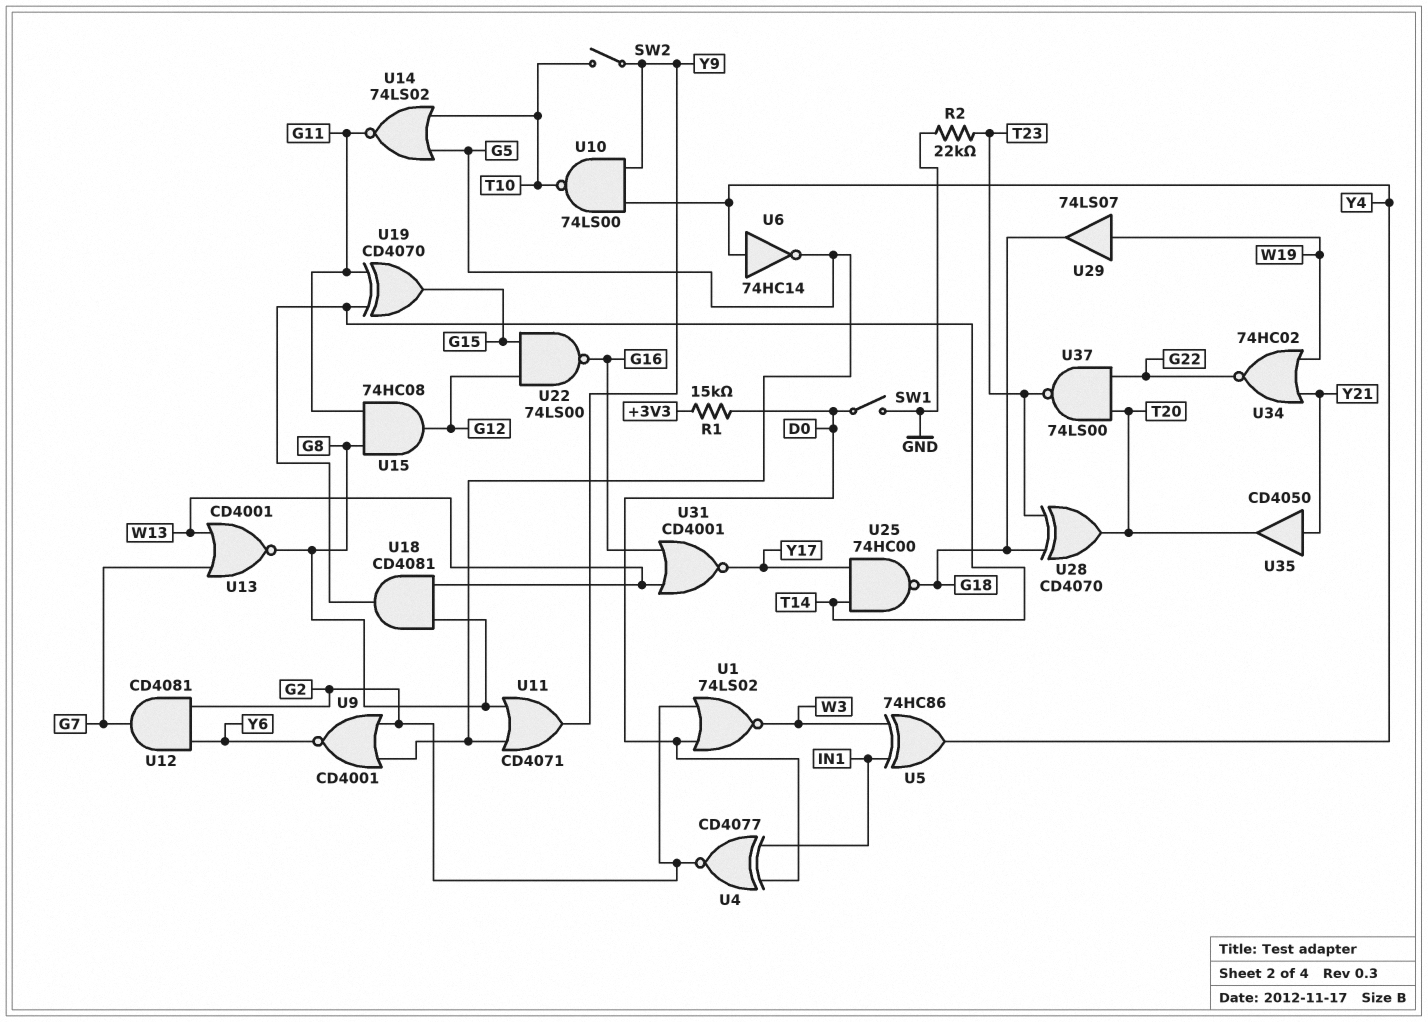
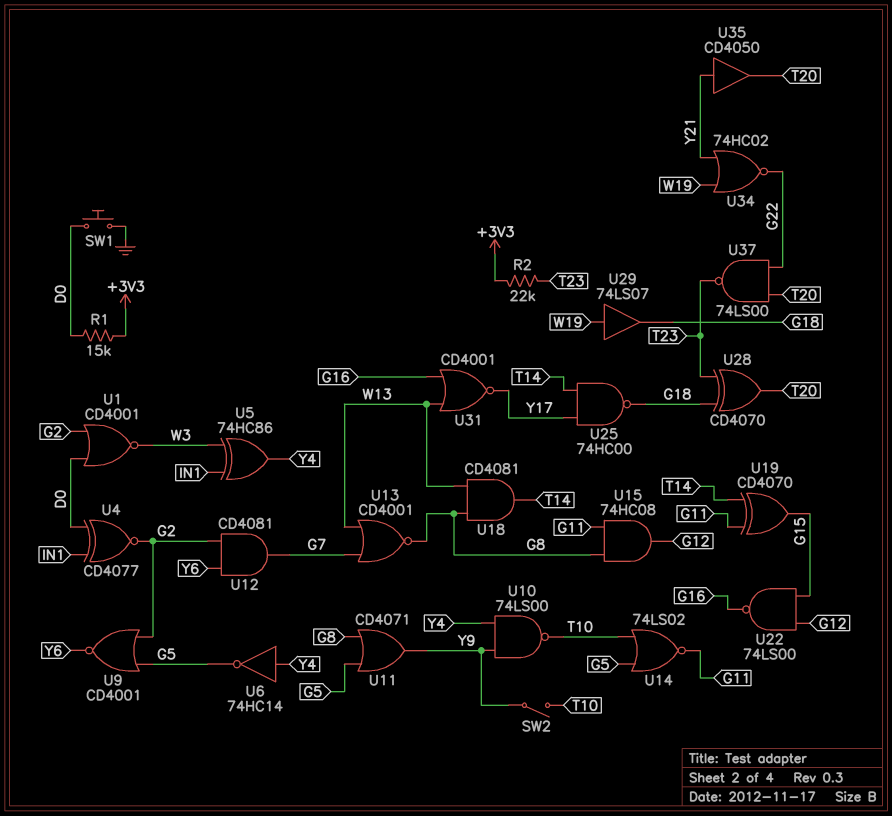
R2: 22k (GND, T23) -> 22k (+3V3, T23)
SW1: switch (D0, GND) -> button (D0, GND)
U1: NOR 74LS02 (in D0, in G2, out W3) -> NOR CD4001 (in D0, in G2, out W3)

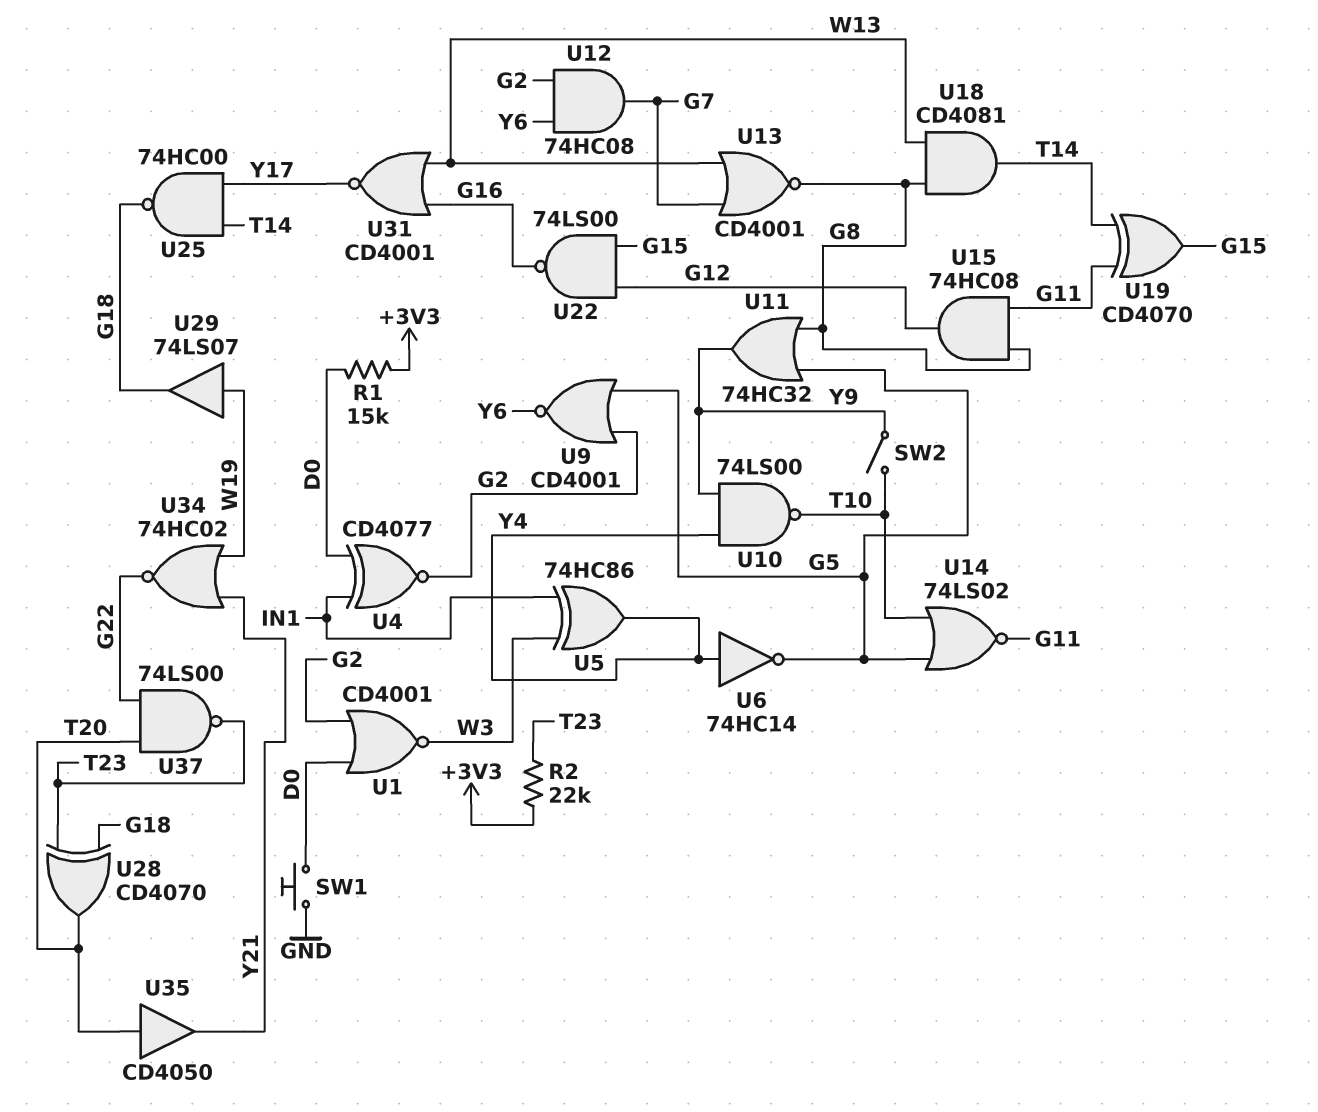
U11: OR CD4071 (in G5, in G8, out Y9) -> OR 74HC32 (in G5, in G8, out Y9)
U12: AND CD4081 (in G2, in Y6, out G7) -> AND 74HC08 (in G2, in Y6, out G7)
U35: buffer CD4050 (in Y21, out T20) -> buffer CD4050 (in T20, out Y21)

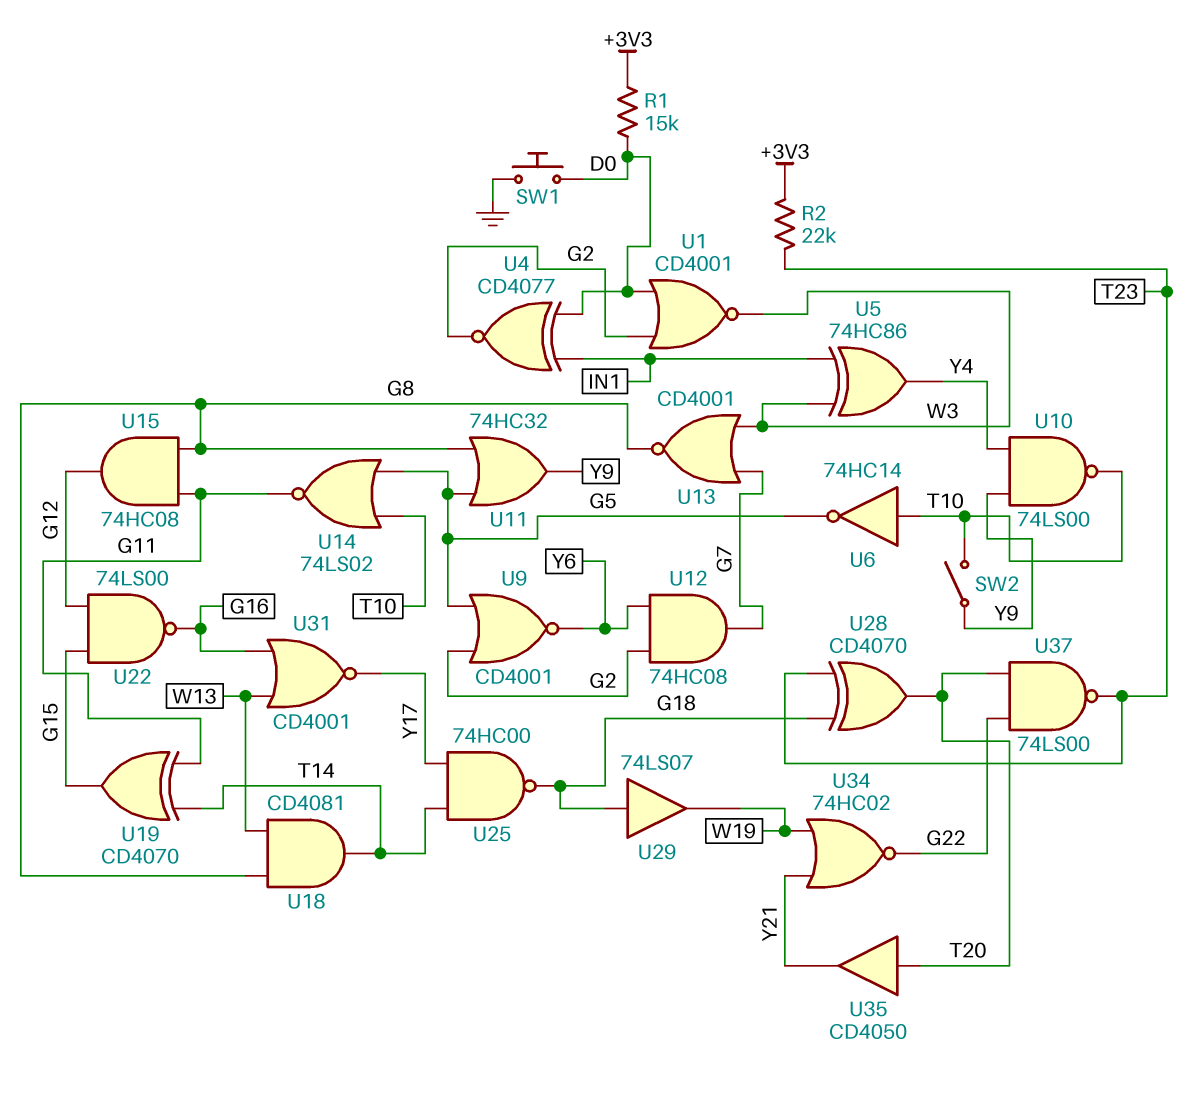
U6: NOT 74HC14 (in Y4, out G5) -> NOT 74HC14 (in T10, out G5)
U13: NOR CD4001 (in G7, in W13, out G8) -> NOR CD4001 (in G7, in W3, out G8)
U29: buffer 74LS07 (in W19, out G18) -> buffer 74LS07 (in G18, out W19)

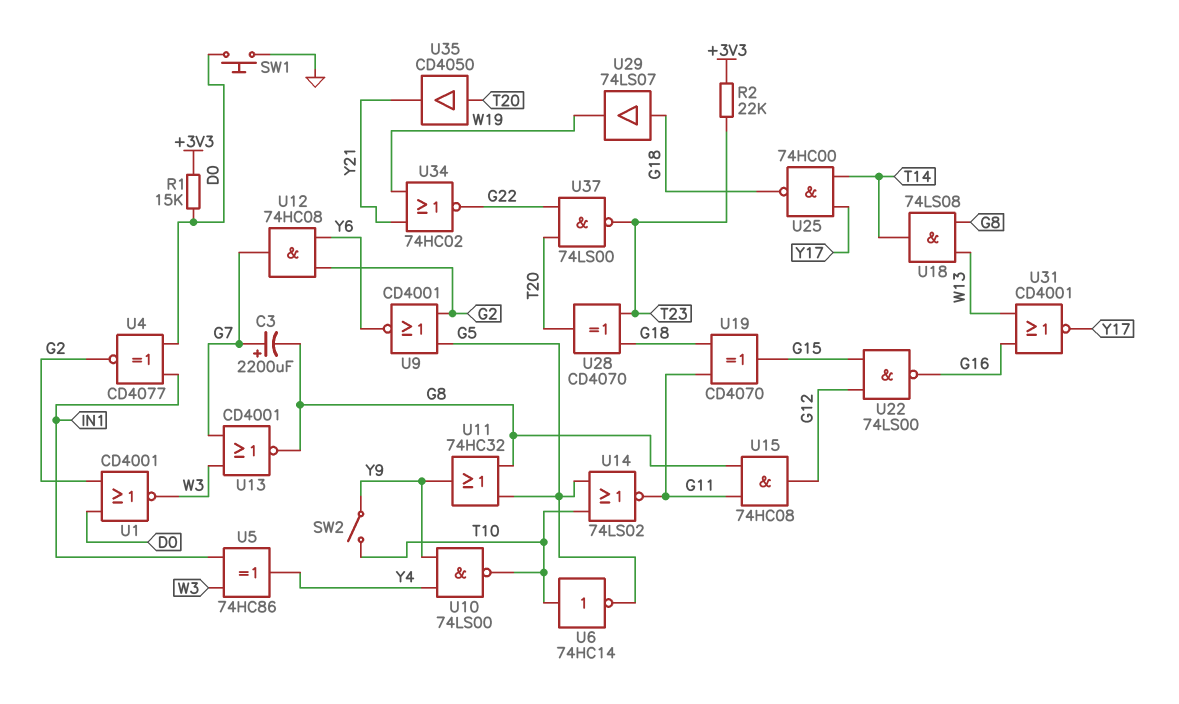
C3: none -> 2200uF (plus G7, minus G8)
U18: AND CD4081 (in G8, in W13, out T14) -> AND 74LS08 (in G8, in W13, out T14)
U19: XOR CD4070 (in G11, in T14, out G15) -> XOR CD4070 (in G11, in G18, out G15)

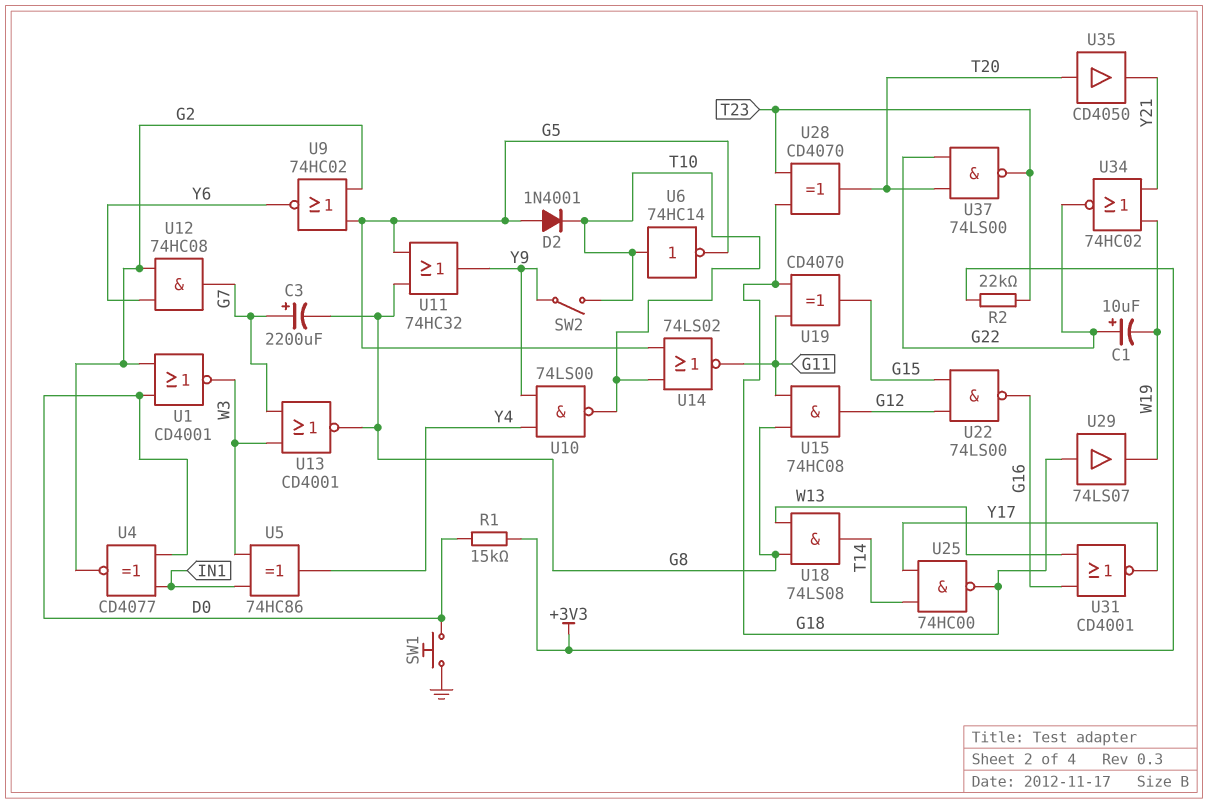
C1: none -> 10uF (plus G22, minus W19)
D2: none -> diode 1N4001 (A G5, K T10)
U9: NOR CD4001 (in G2, in G5, out Y6) -> NOR 74HC02 (in G2, in G5, out Y6)

